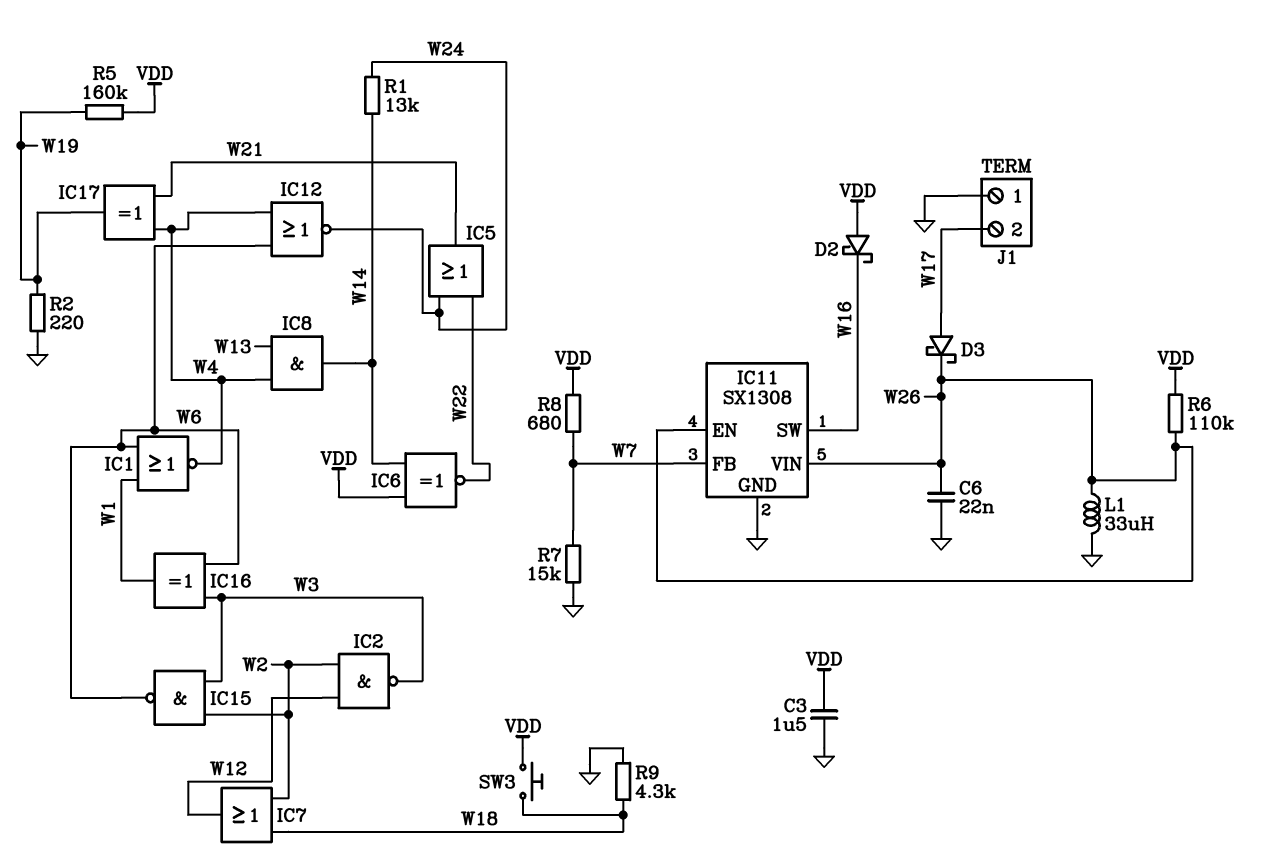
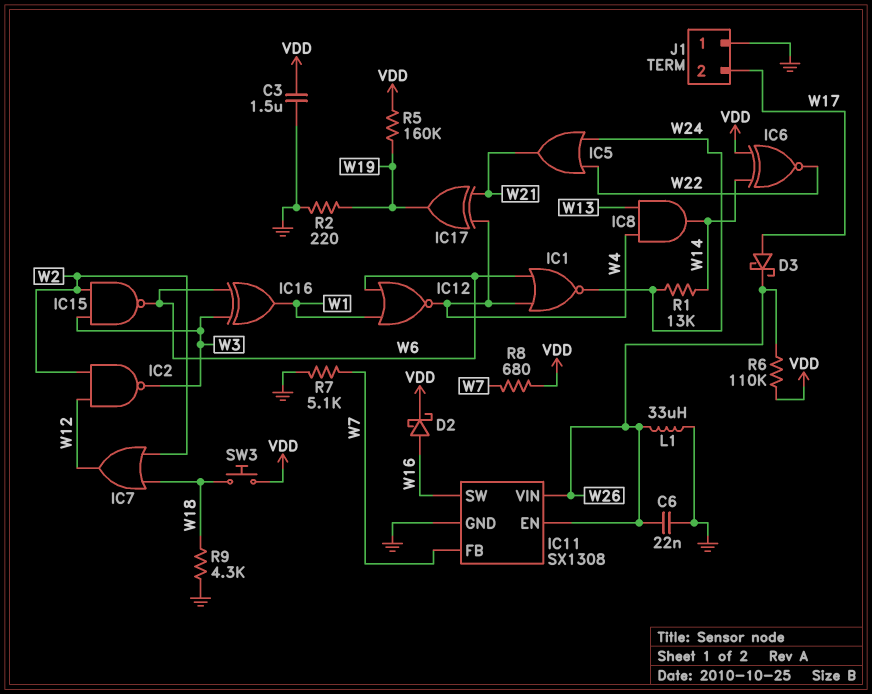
D2: schottky (A VDD, K W16) -> schottky (A W16, K VDD)
IC1: NOR (in W1, in W6, out W4) -> NOR (in W4, in W6, out W24)
IC12: NOR (in W4, in W6, out W24) -> NOR (in W1, in W6, out W4)
R7: 15k (GND, W7) -> 5.1k (GND, W7)

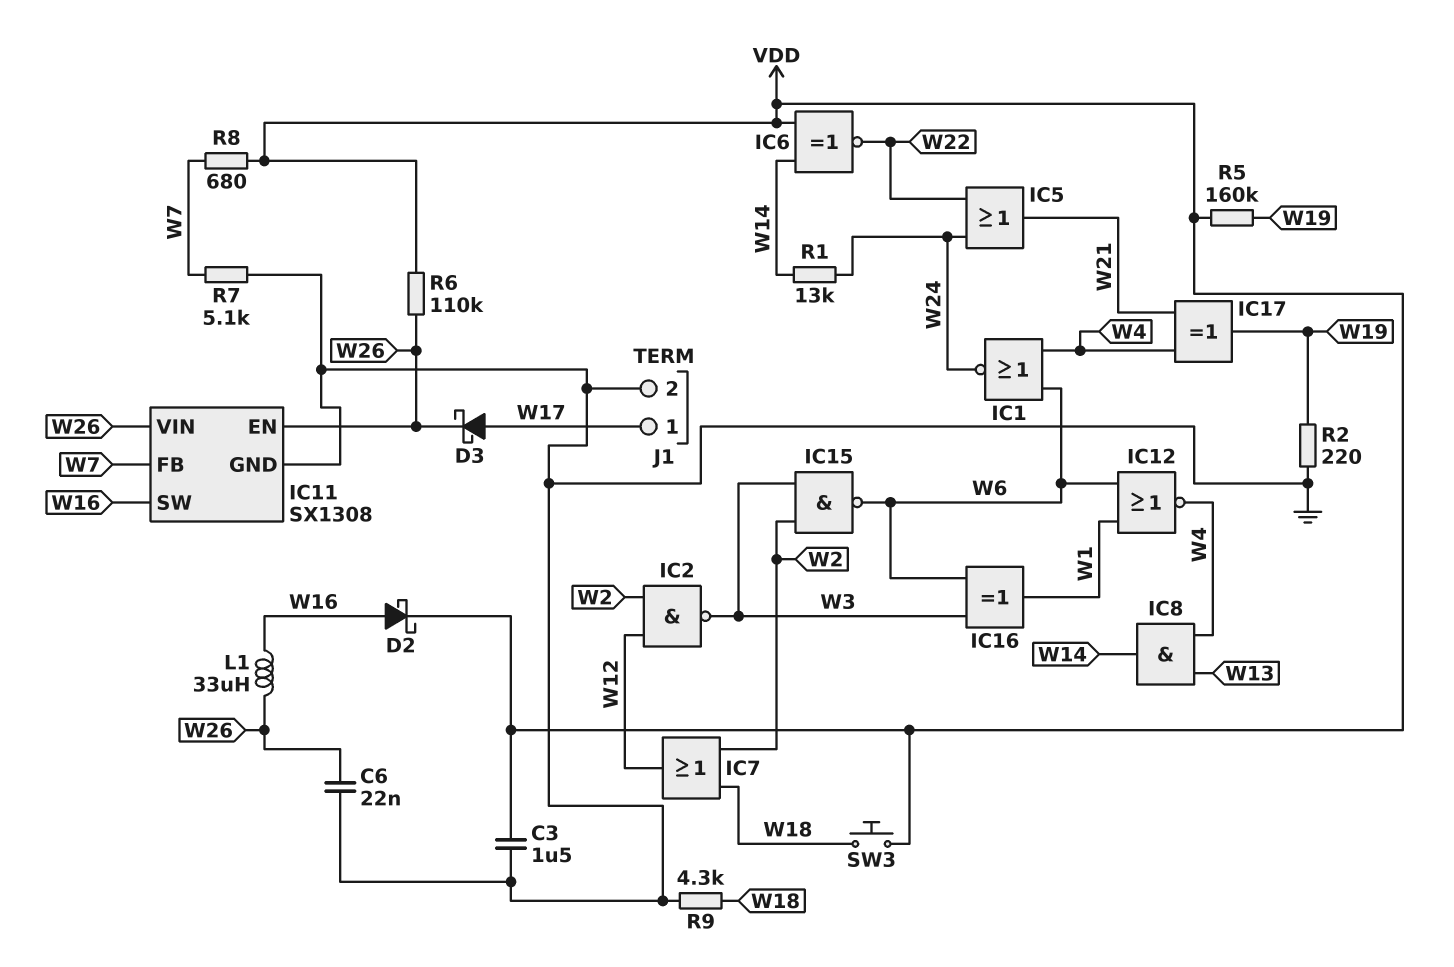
J1 pin 1: GND -> W17
J1 pin 2: W17 -> GND
L1: 33uH (GND, W26) -> 33uH (W16, W26)

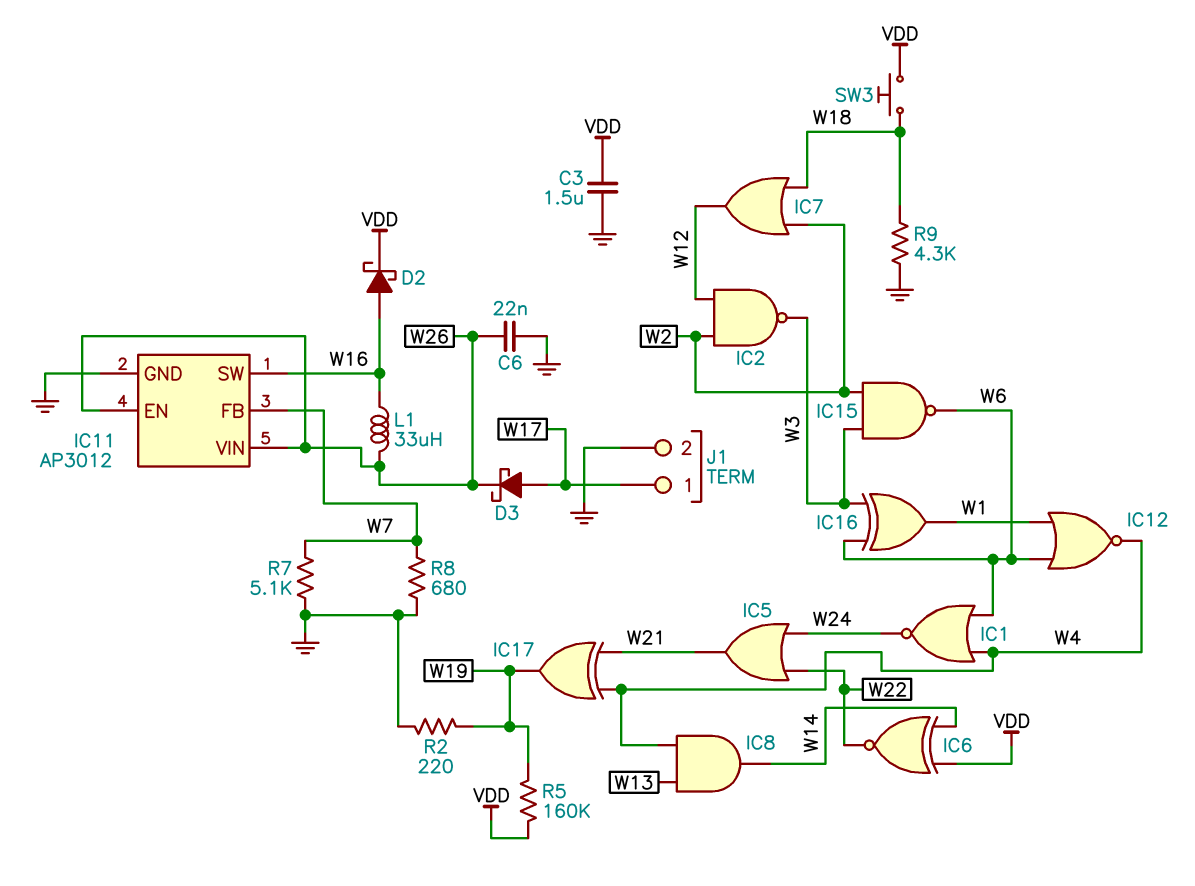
IC11: SX1308 -> AP3012
R1: 13k (W14, W24) -> none
R6: 110k (VDD, W26) -> none
R8: 680 (VDD, W7) -> 680 (GND, W7)

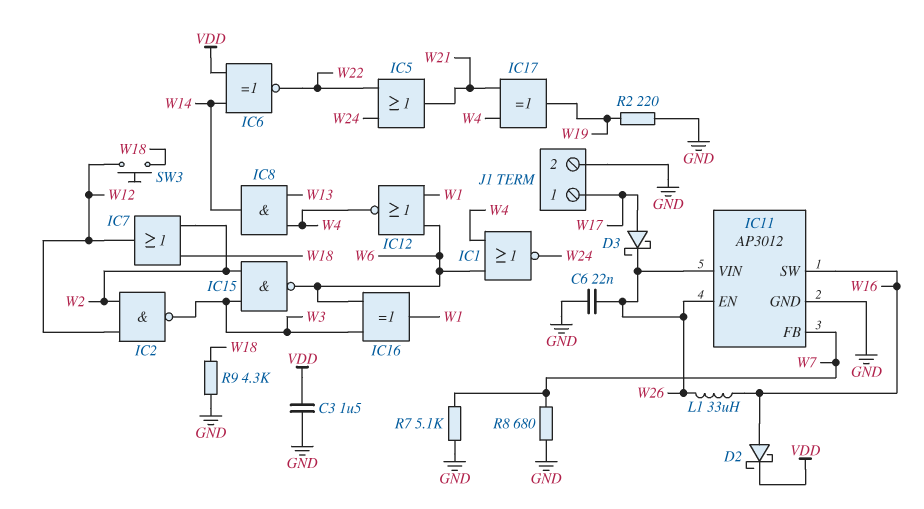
R5: 160k (VDD, W19) -> none
SW3: button (VDD, W18) -> button (W12, W18)

